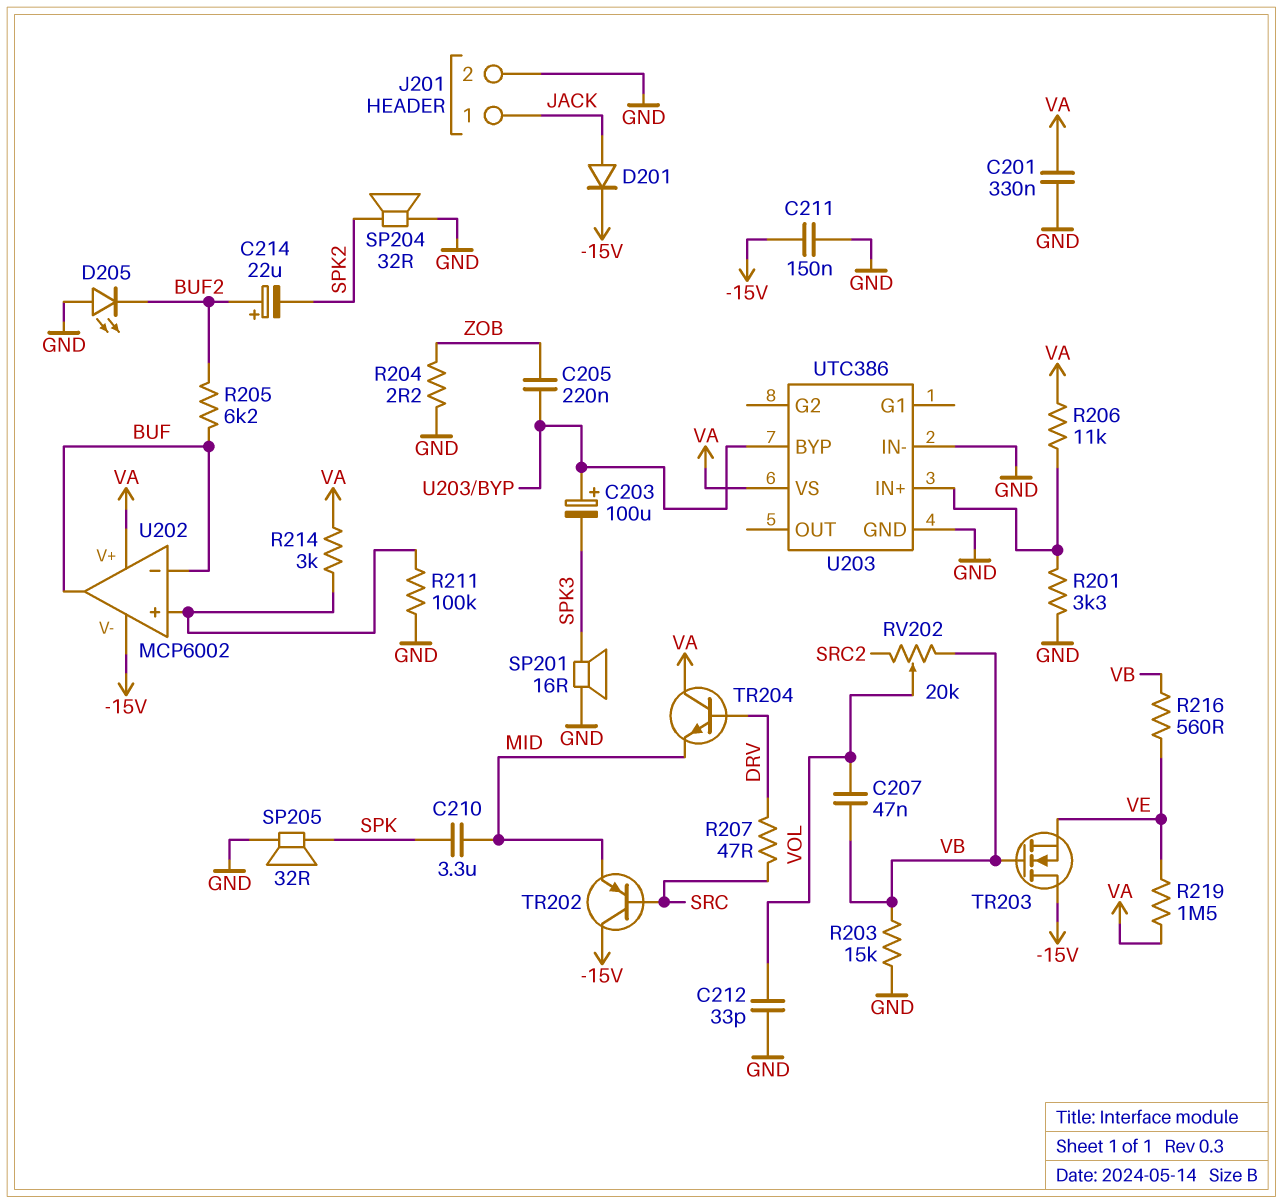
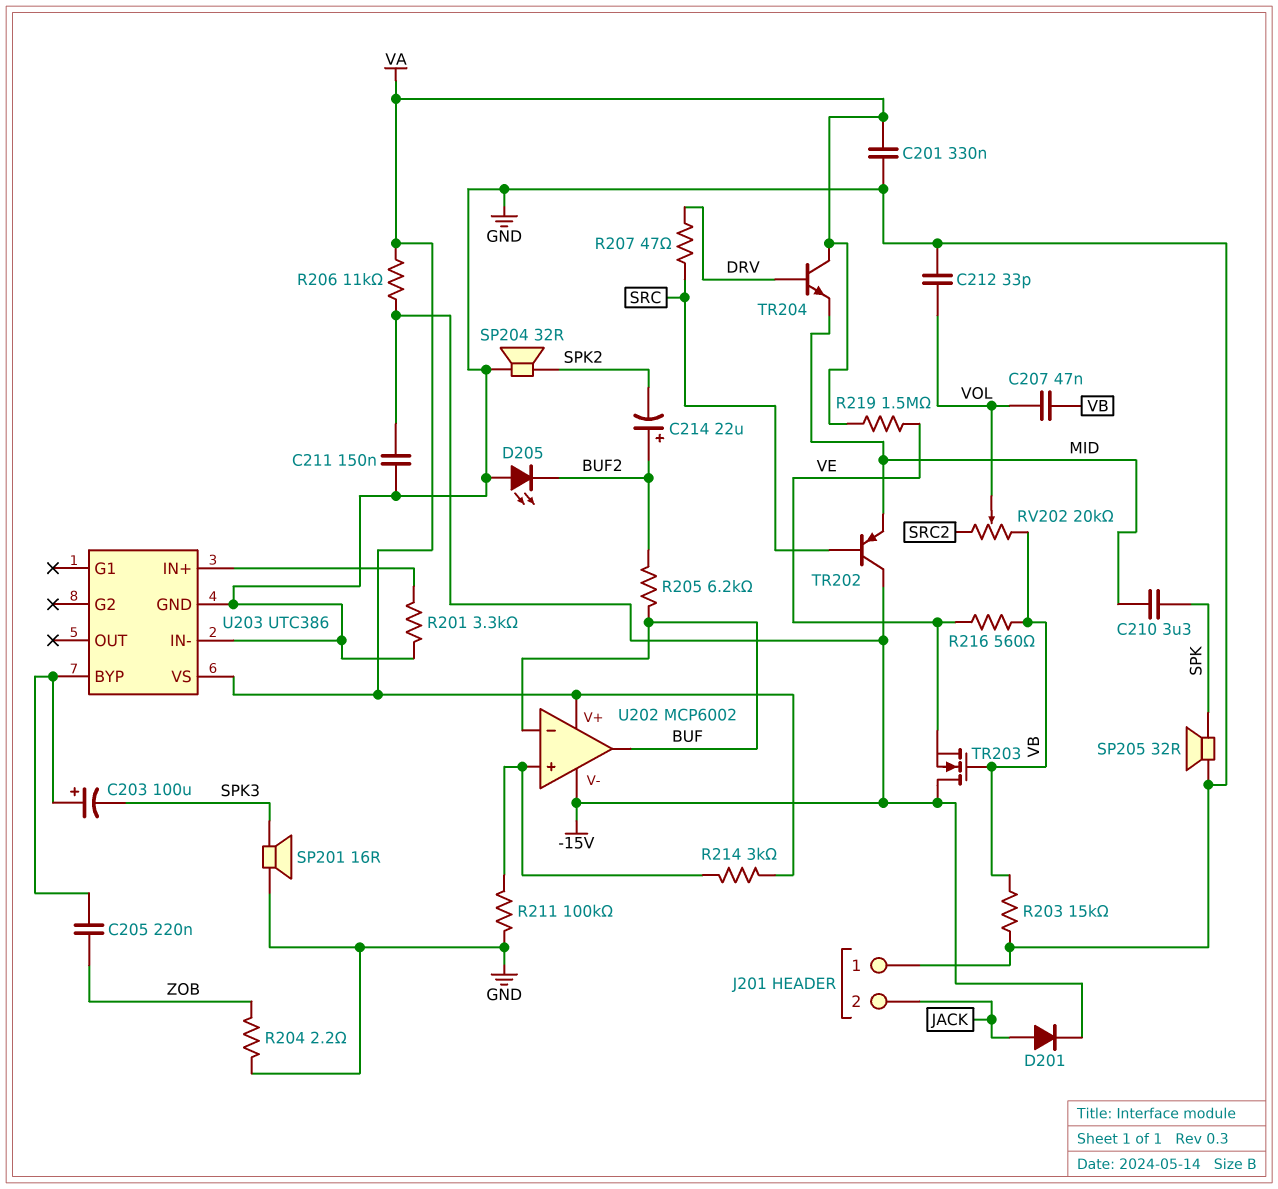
J201 pin 1: JACK -> GND
J201 pin 2: GND -> JACK
R206: 11k (U203/IN+, VA) -> 11k (-15V, VA)

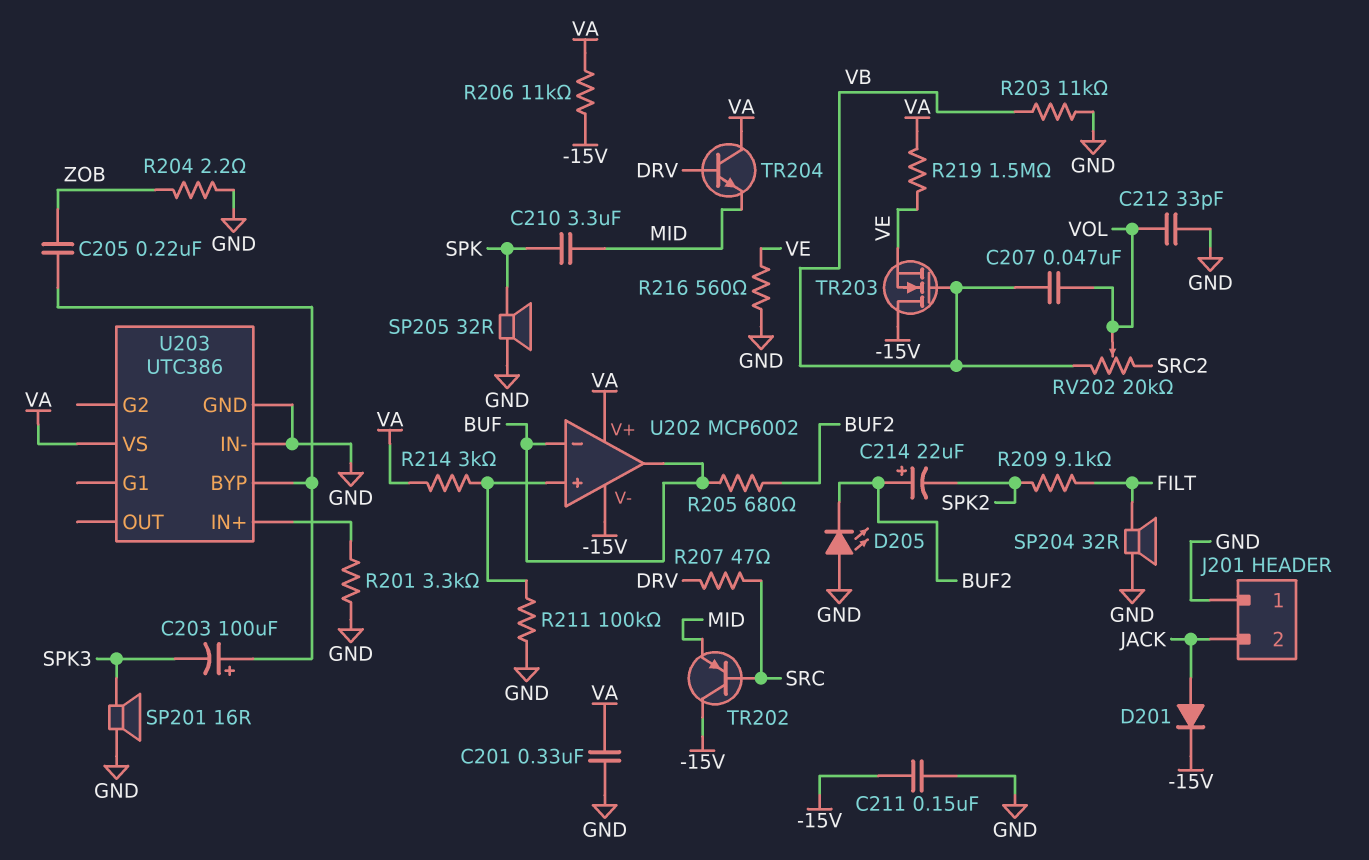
R203: 15k (GND, VB) -> 11k (GND, VB)
R205: 6.2k (BUF, BUF2) -> 680 (BUF, BUF2)
R209: none -> 9.1k (FILT, SPK2)
R216: 560 (VB, VE) -> 560 (GND, VE)
SP204: speaker 32R (GND, SPK2) -> speaker 32R (FILT, GND)

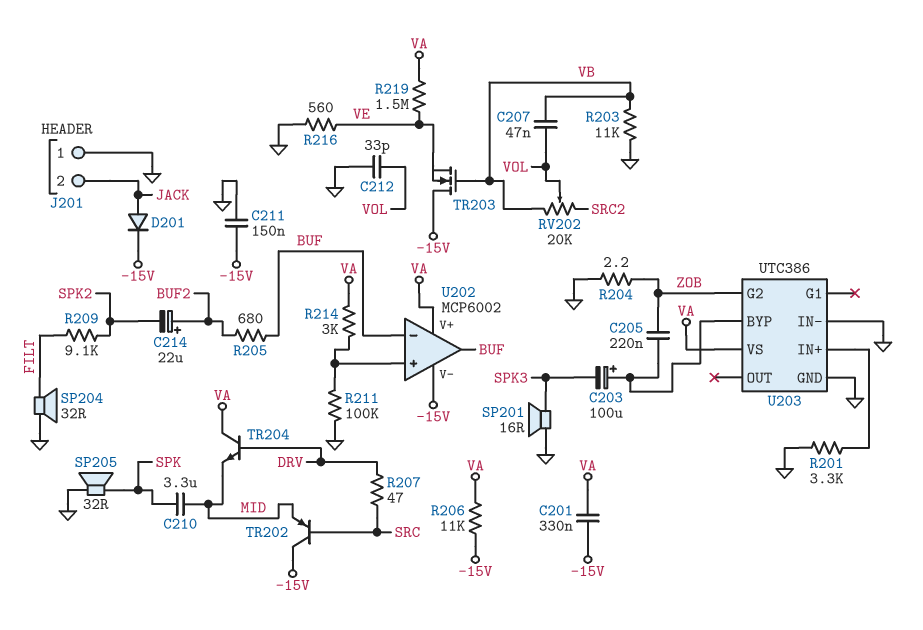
C201: 330nF (GND, VA) -> 330nF (-15V, VA)
D205: LED (A GND, K BUF2) -> none
U203 pin G2: none -> ZOB

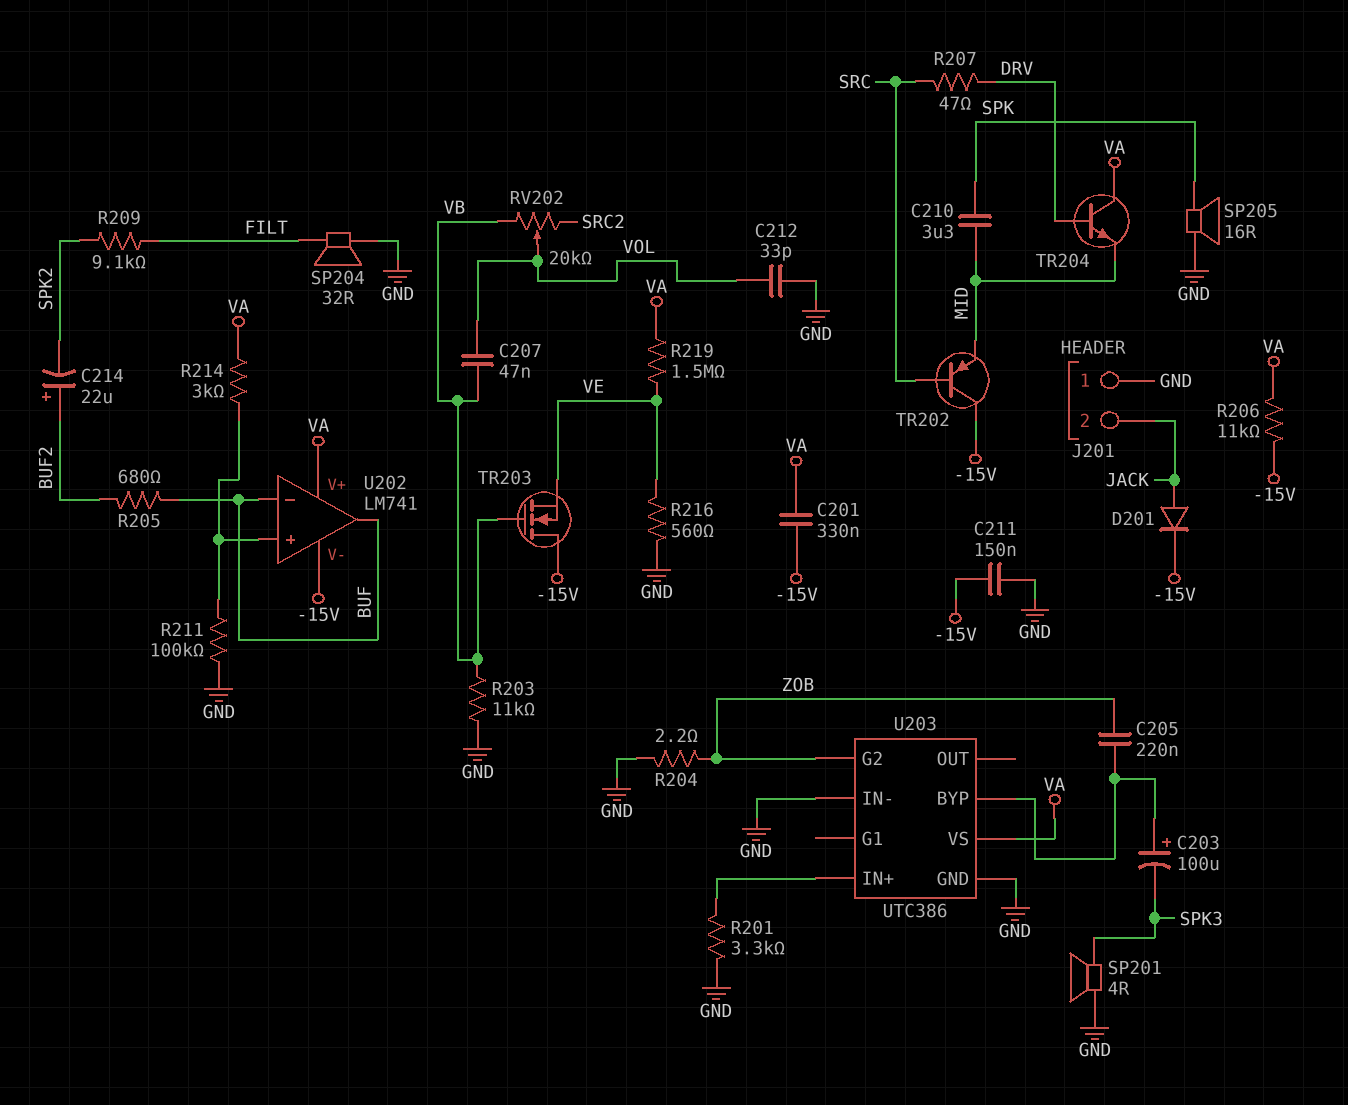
SP201: speaker 16R (GND, SPK3) -> speaker 4R (GND, SPK3)
SP205: speaker 32R (GND, SPK) -> speaker 16R (GND, SPK)
U202: MCP6002 -> LM741

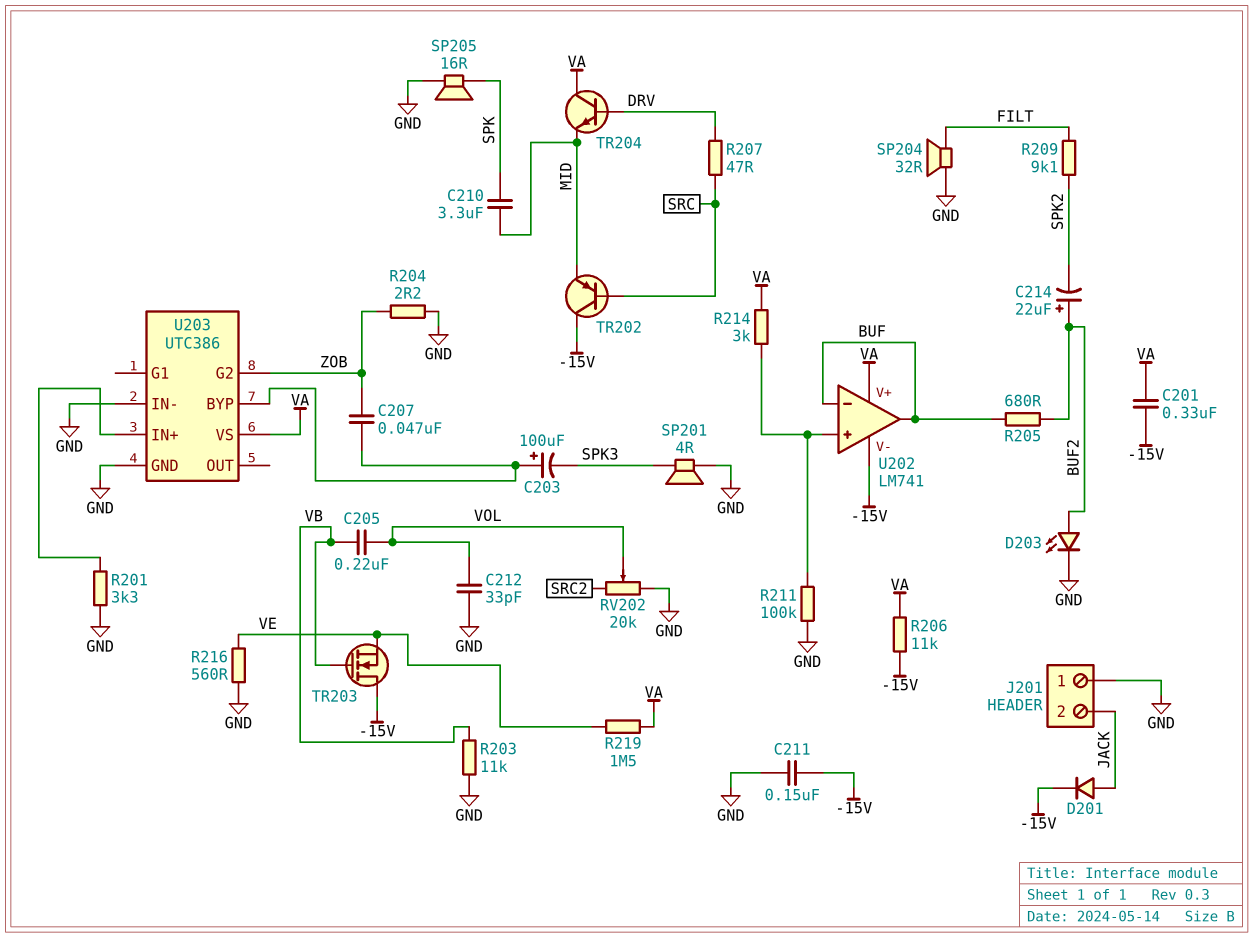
C205: 220nF (U203/BYP, ZOB) -> 220nF (VB, VOL)
C207: 47nF (VB, VOL) -> 47nF (U203/BYP, ZOB)
D203: none -> LED (A BUF2, K GND)
RV202: 20k (SRC2, VB, wiper VOL) -> 20k (GND, SRC2, wiper VOL)

